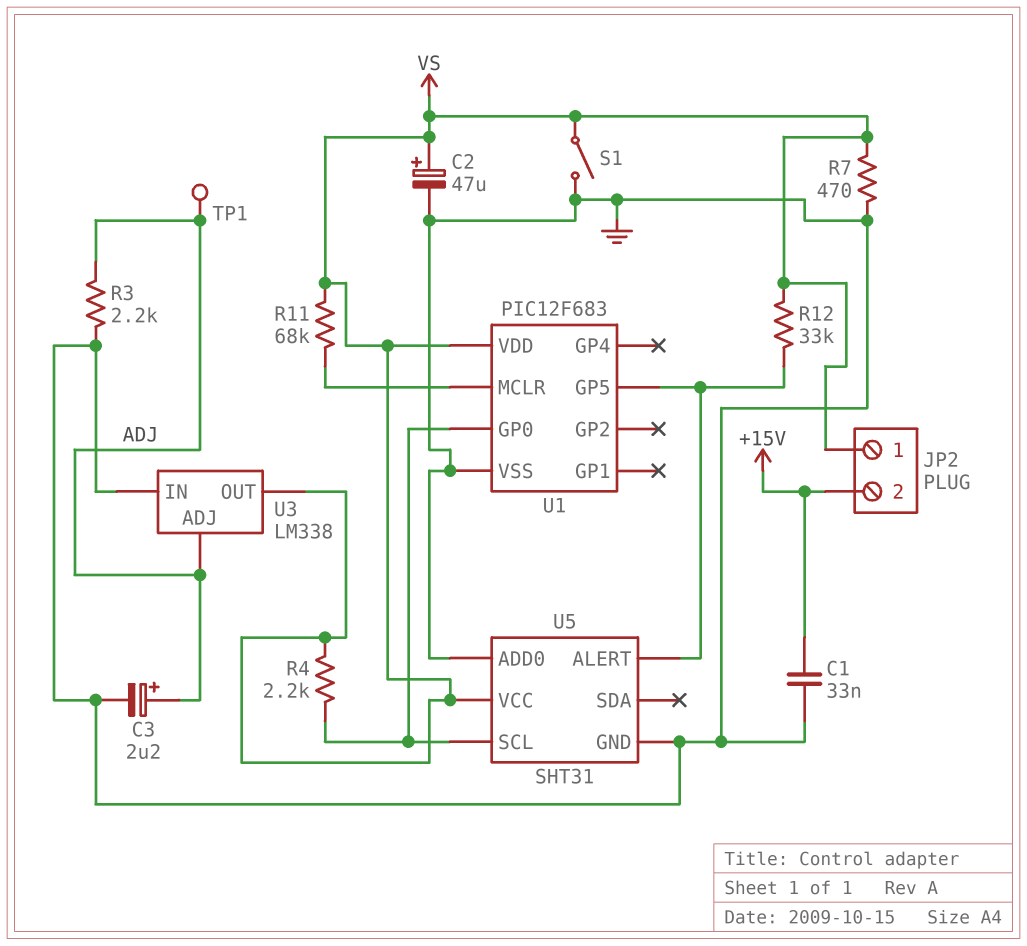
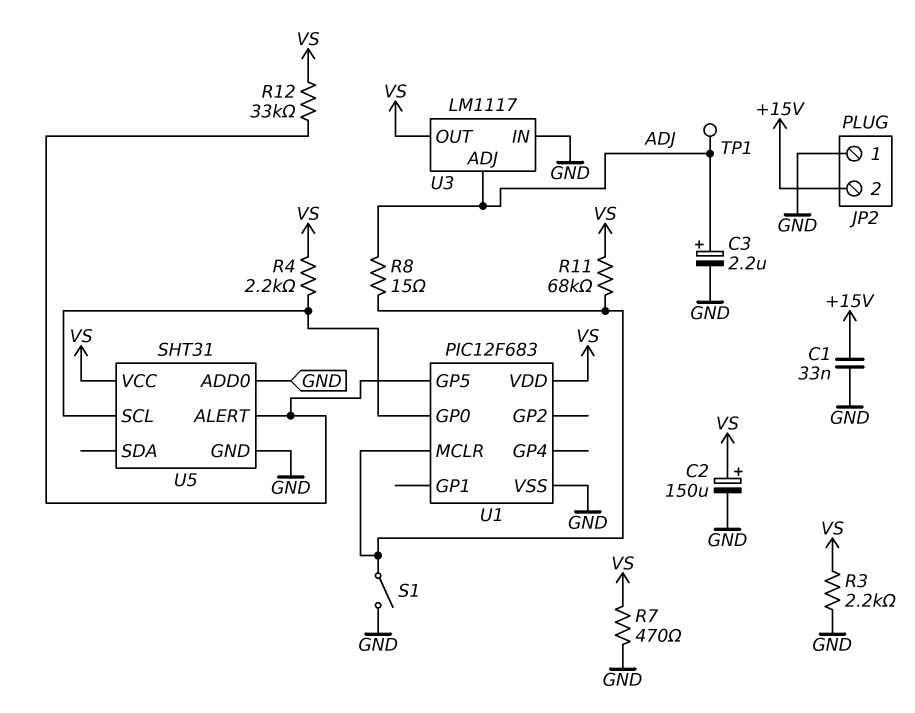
C2: 47uF (plus VS, minus GND) -> 150uF (plus VS, minus GND)
JP2 pin 1: VS -> GND
R3: 2.2k (ADJ, GND) -> 2.2k (GND, VS)
R8: none -> 15 (ADJ, U1/MCLR)
S1: switch (GND, VS) -> switch (GND, U1/MCLR)
U3: LM338 -> LM1117

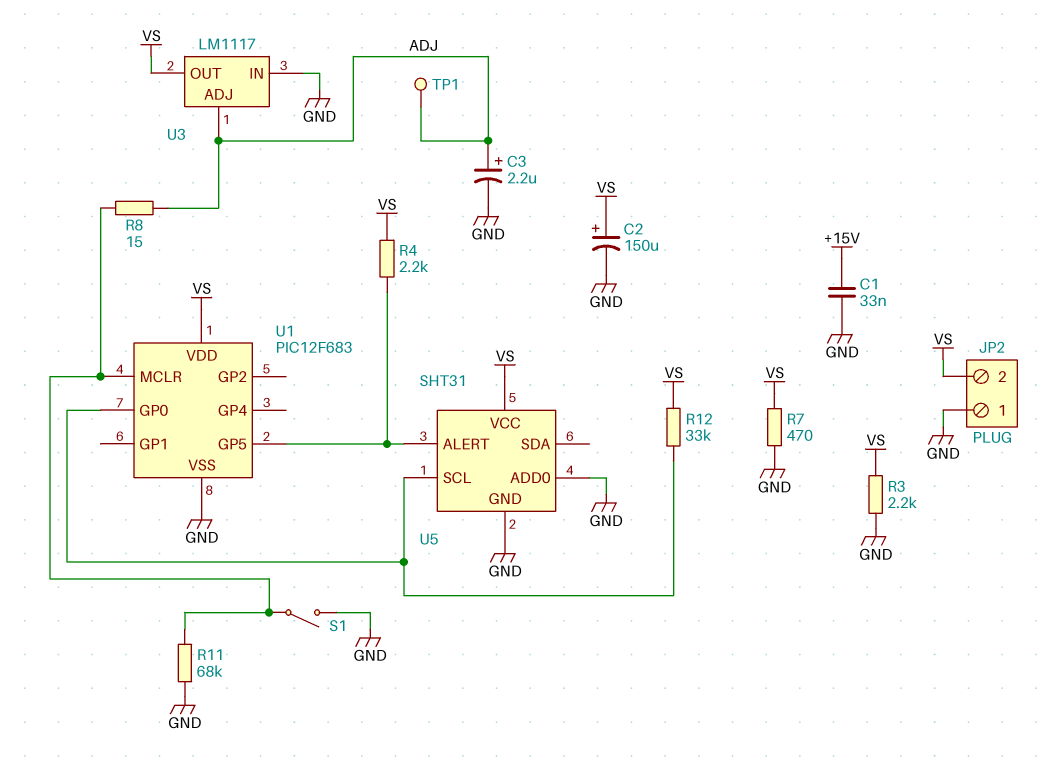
JP2 pin 2: +15V -> VS
R4: 2.2k (U1/GP0, VS) -> 2.2k (U1/GP5, VS)
R11: 68k (U1/MCLR, VS) -> 68k (GND, U1/MCLR)
R12: 33k (U1/GP5, VS) -> 33k (U1/GP0, VS)

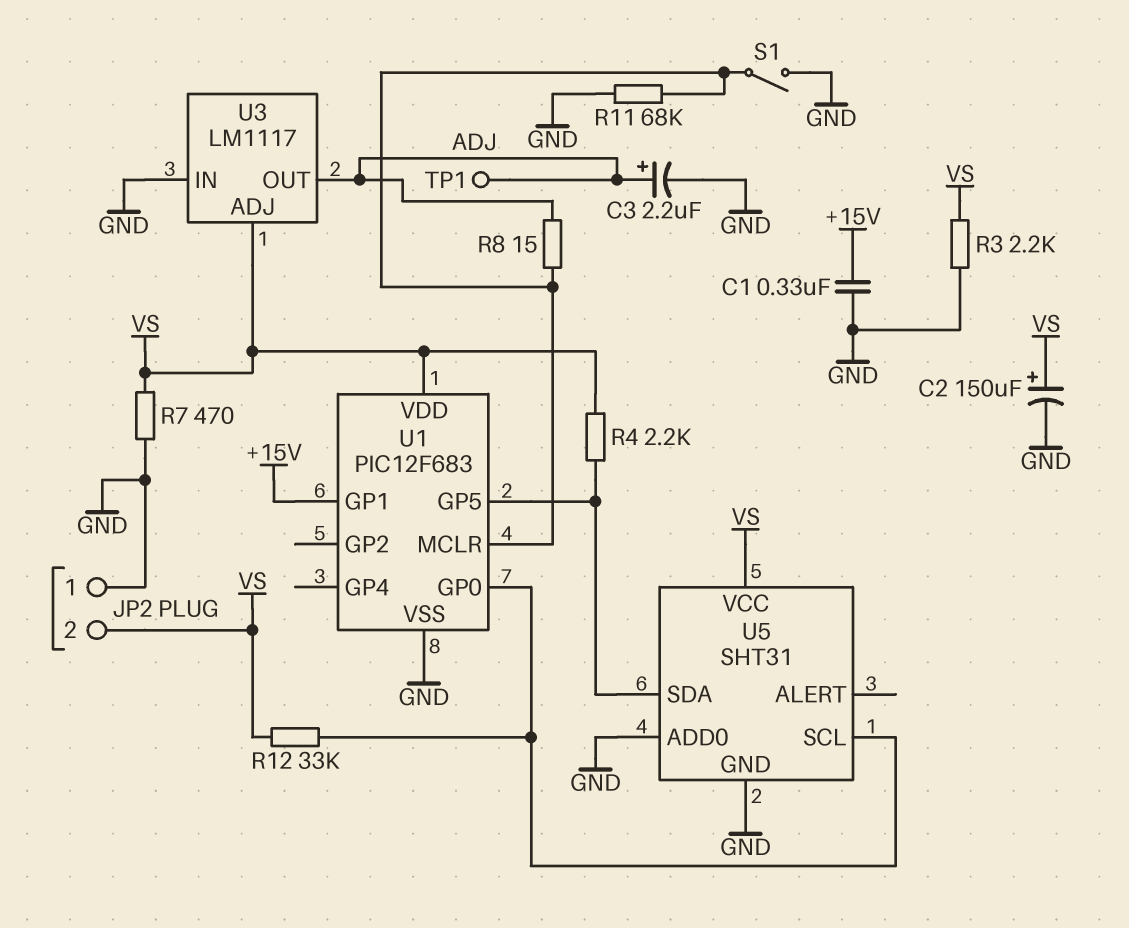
C1: 33nF (+15V, GND) -> 330nF (+15V, GND)
U1 pin GP1: none -> +15V
U3 pin ADJ: ADJ -> VS
U3 pin OUT: VS -> ADJ
U5 pin ALERT: U1/GP5 -> none
U5 pin SDA: none -> U1/GP5

